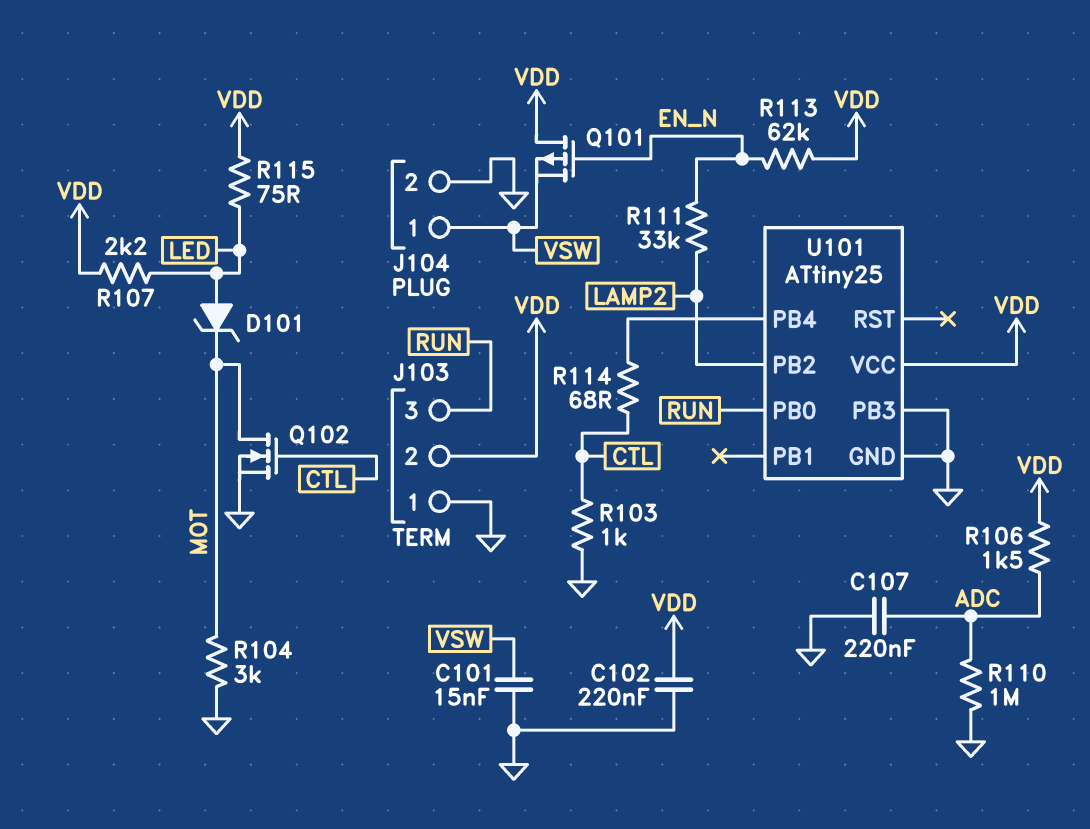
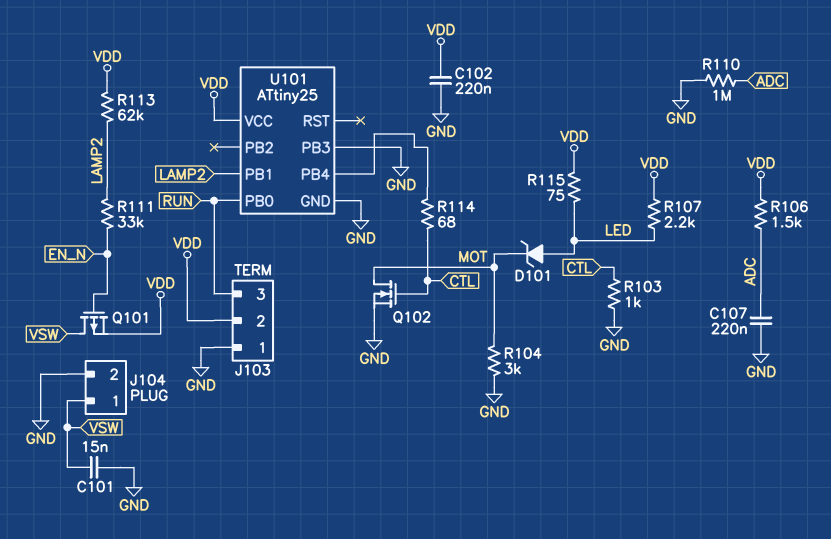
Q101: PMOS (G EN_N, D VDD, S VSW) -> PMOS (G EN_N, D VSW, S VDD)
R113: 62k (EN_N, VDD) -> 62k (LAMP2, VDD)
U101 pin PB1: none -> LAMP2
U101 pin PB2: LAMP2 -> none

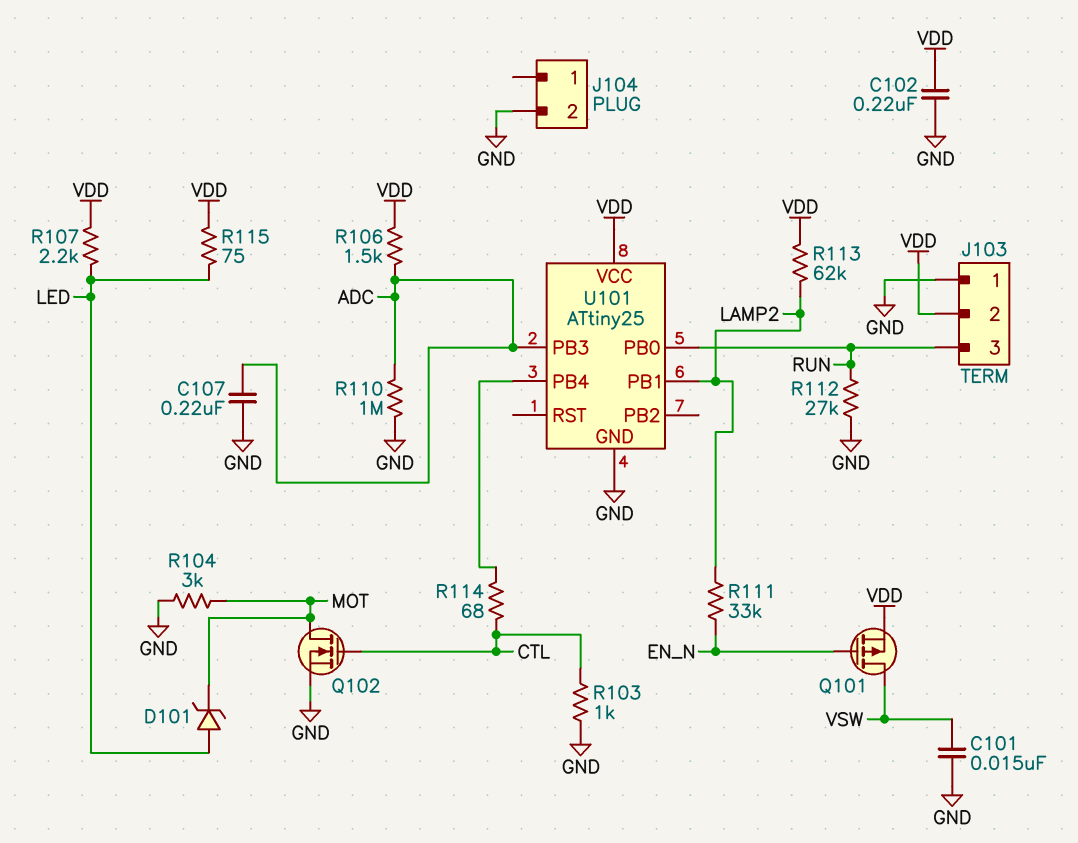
J104 pin 1: VSW -> none
R112: none -> 27k (GND, RUN)
U101 pin PB3: GND -> ADC

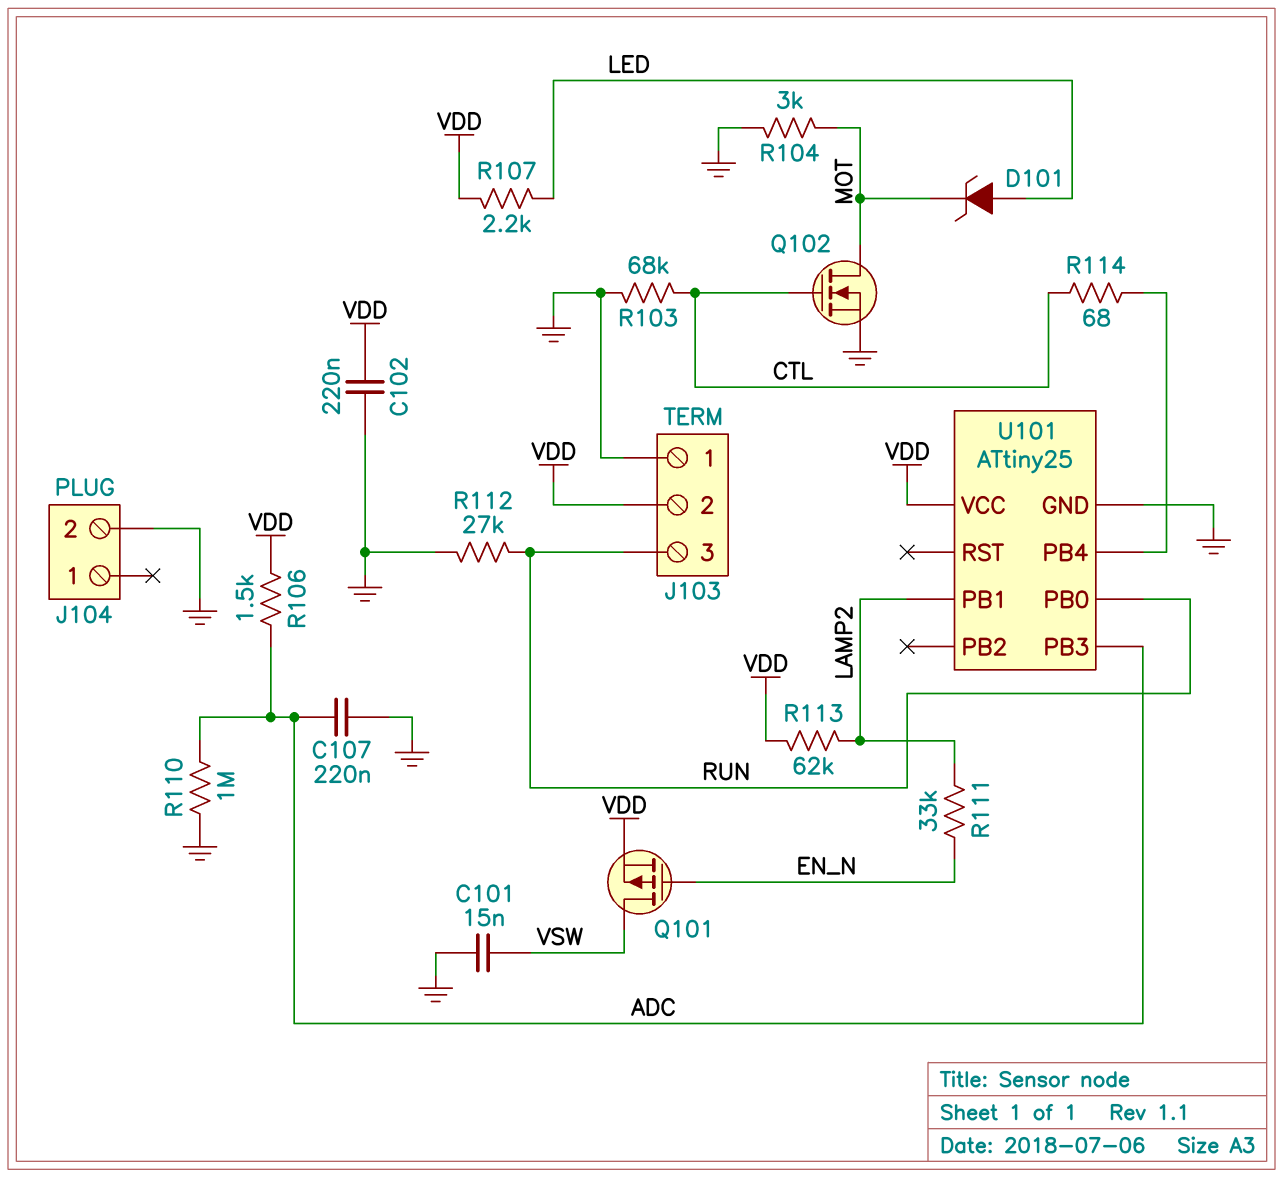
R103: 1k (CTL, GND) -> 68k (CTL, GND)
R115: 75 (LED, VDD) -> none

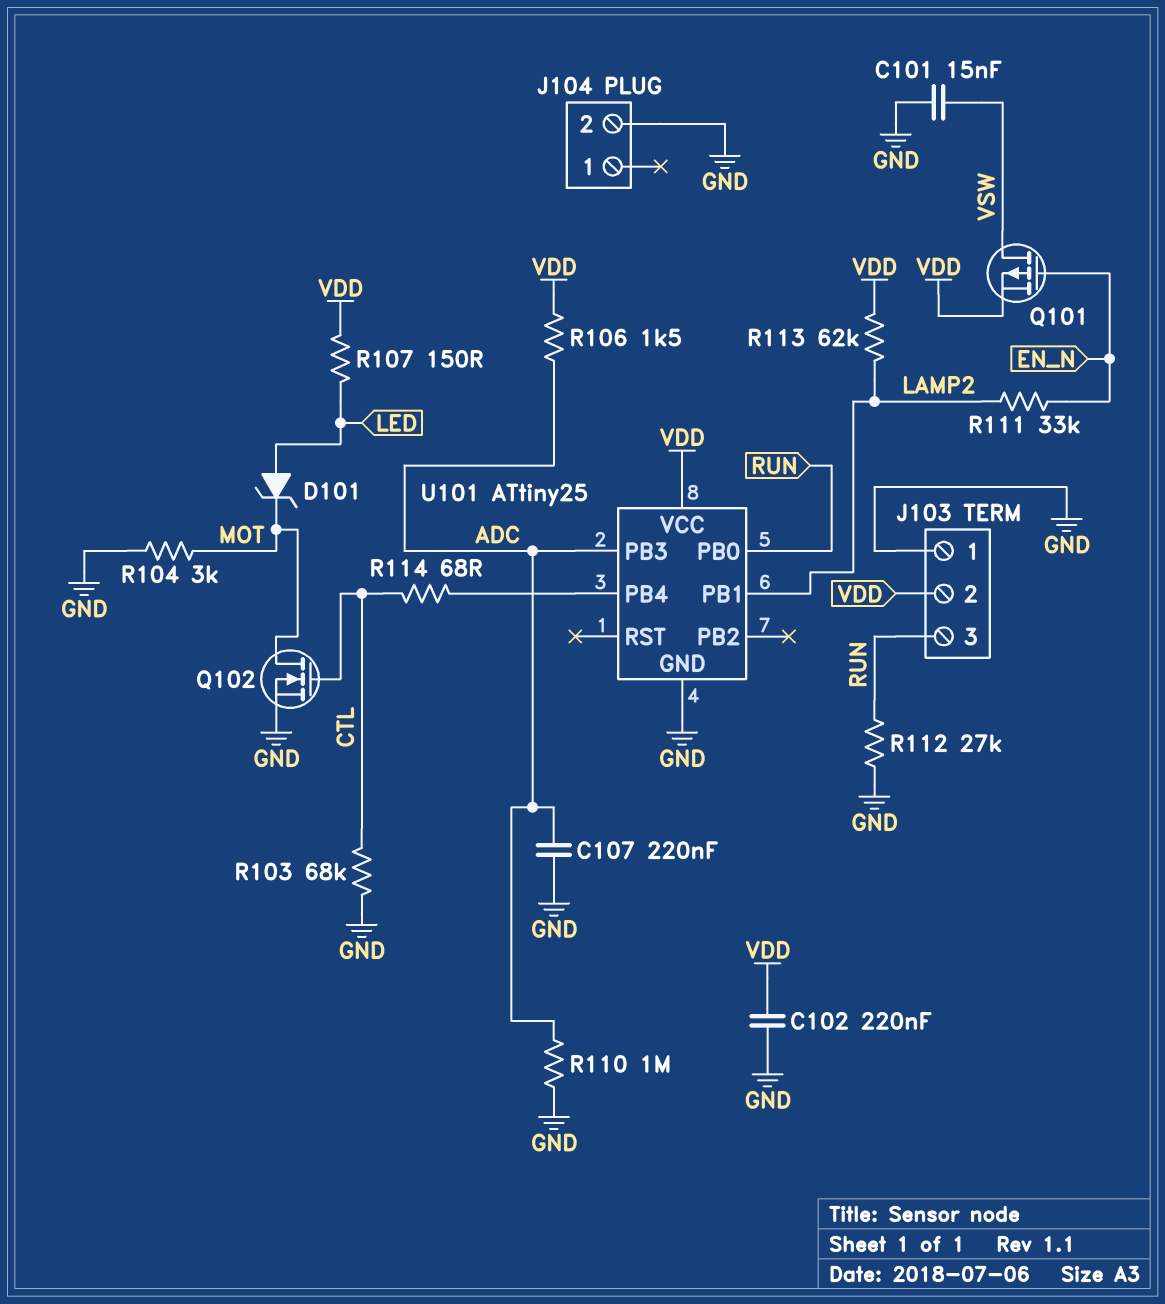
R107: 2.2k (LED, VDD) -> 150 (LED, VDD)

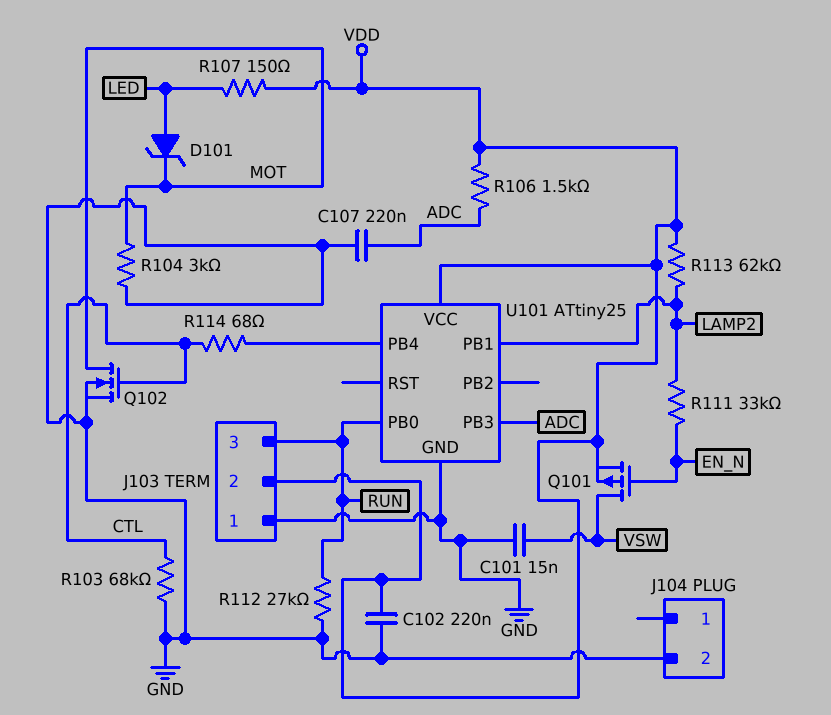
R110: 1M (ADC, GND) -> none

